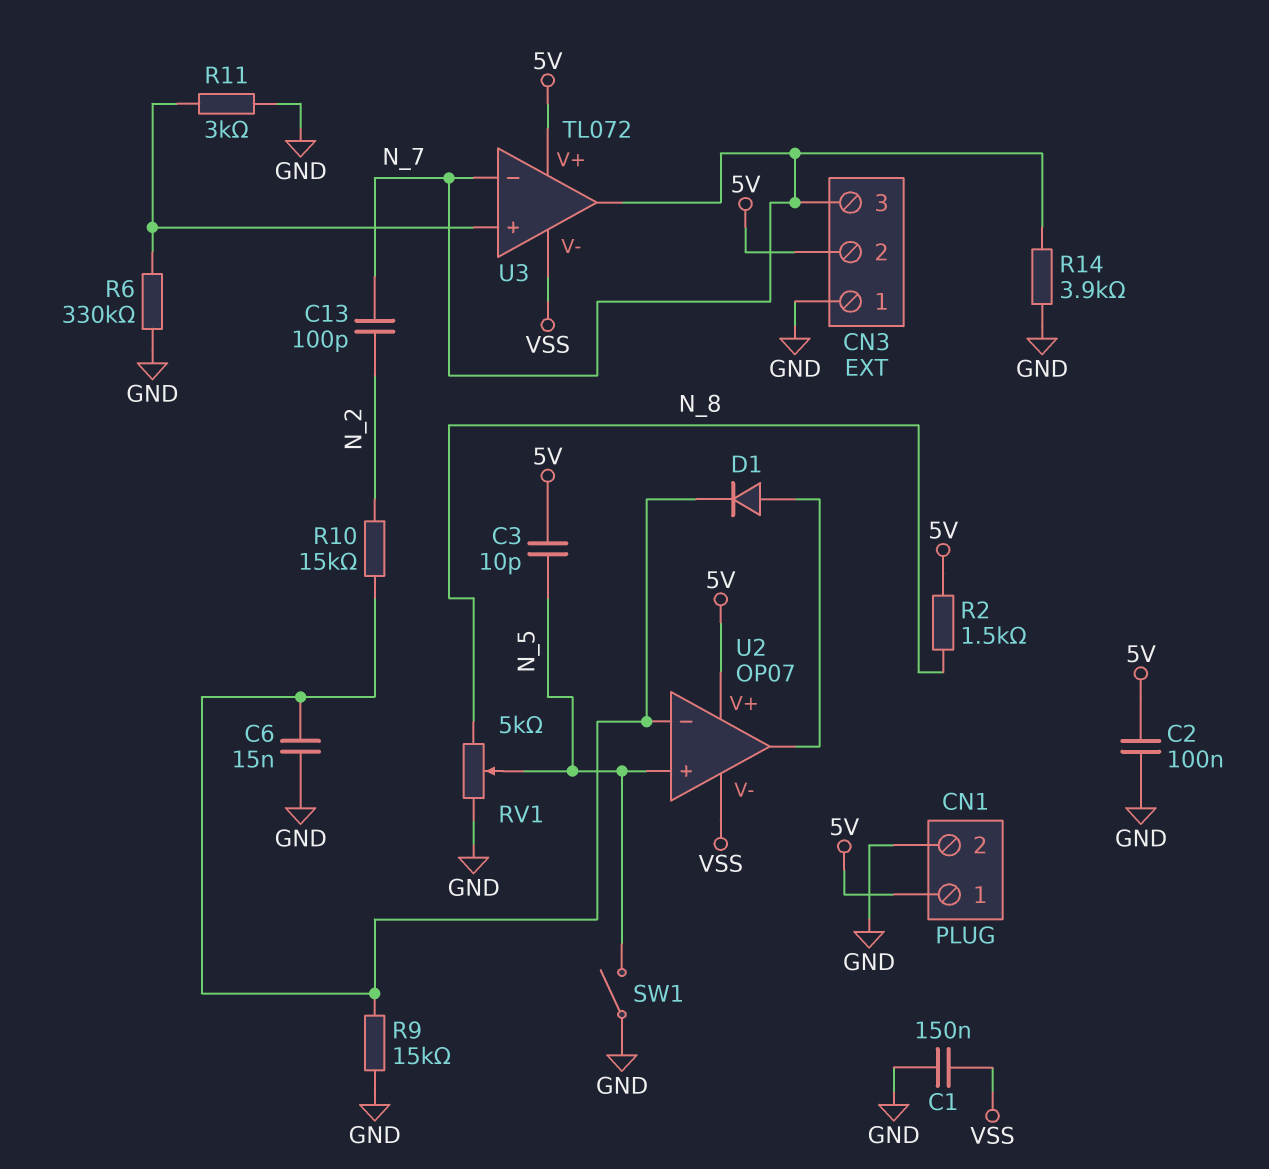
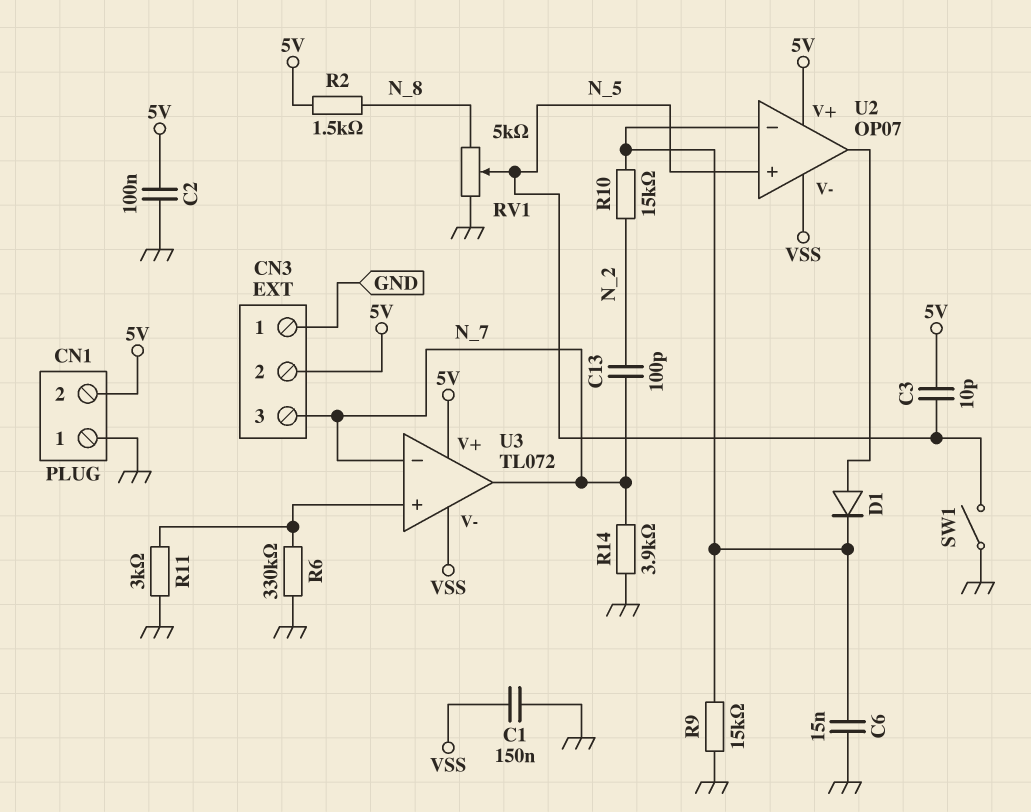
CN1 pin 1: 5V -> GND
CN1 pin 2: GND -> 5V

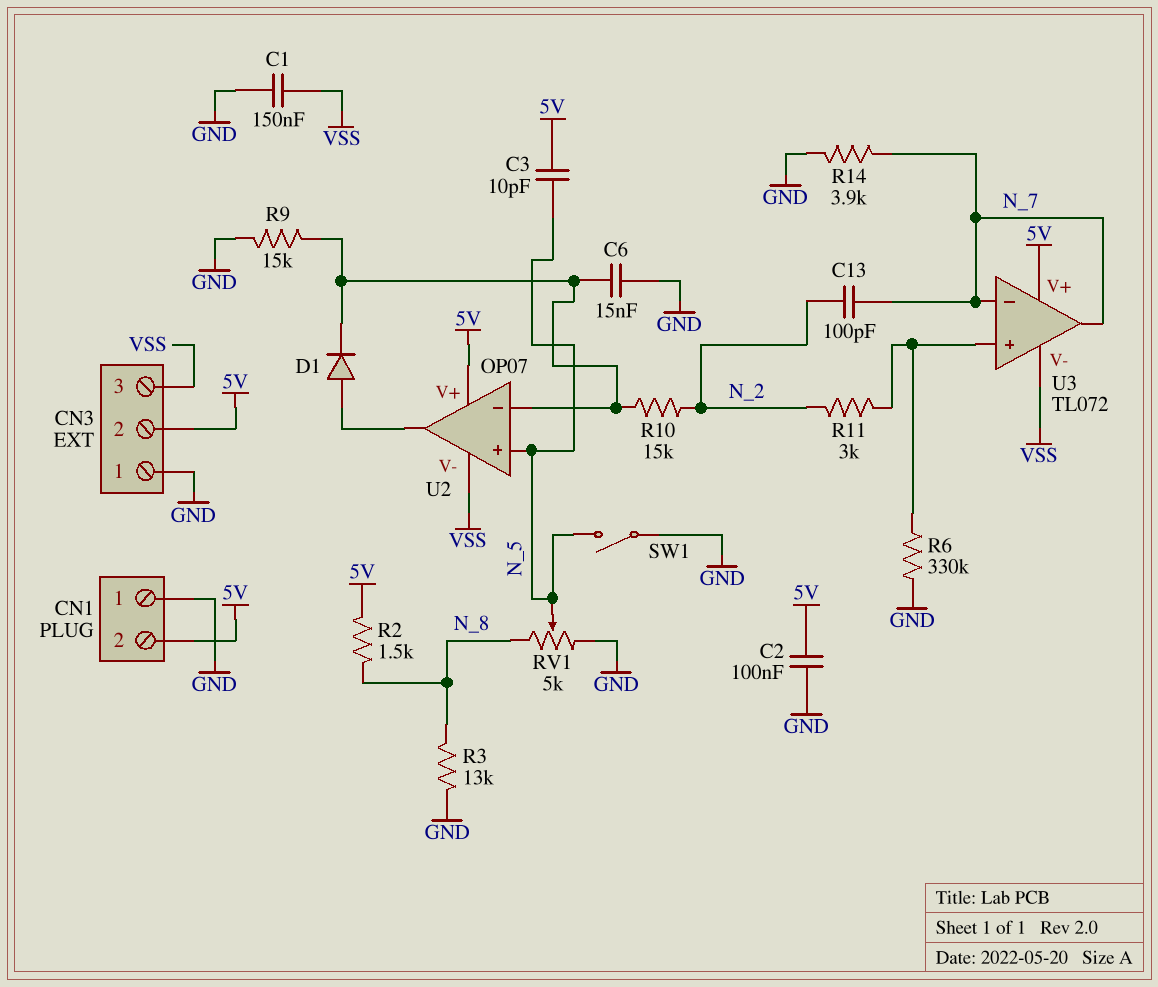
CN3 pin 3: N_7 -> VSS
R3: none -> 13k (GND, N_8)
R11: 3k (GND, U3/in+) -> 3k (N_2, U3/in+)

